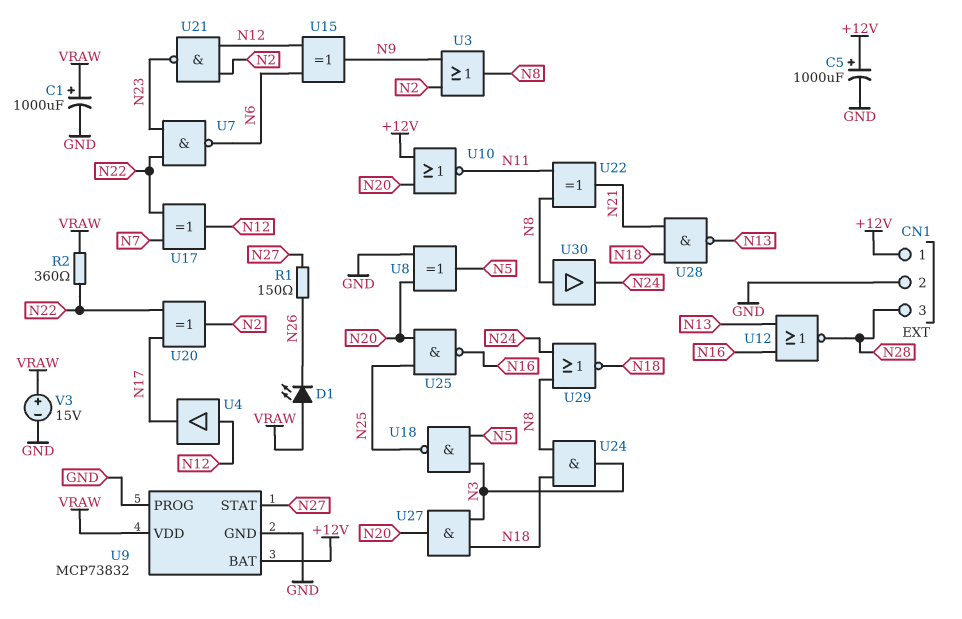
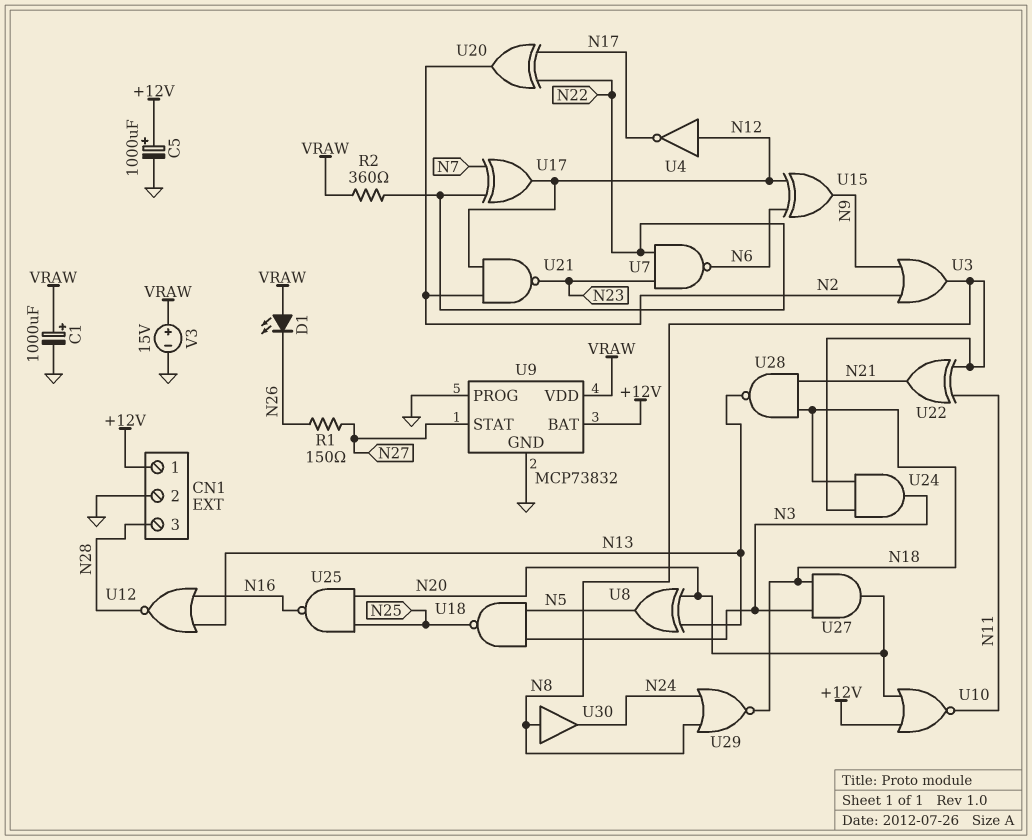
U4: buffer (in N12, out N17) -> NOT (in N12, out N17)
U8: XOR (in GND, in N20, out N5) -> XOR (in N13, in N20, out N5)

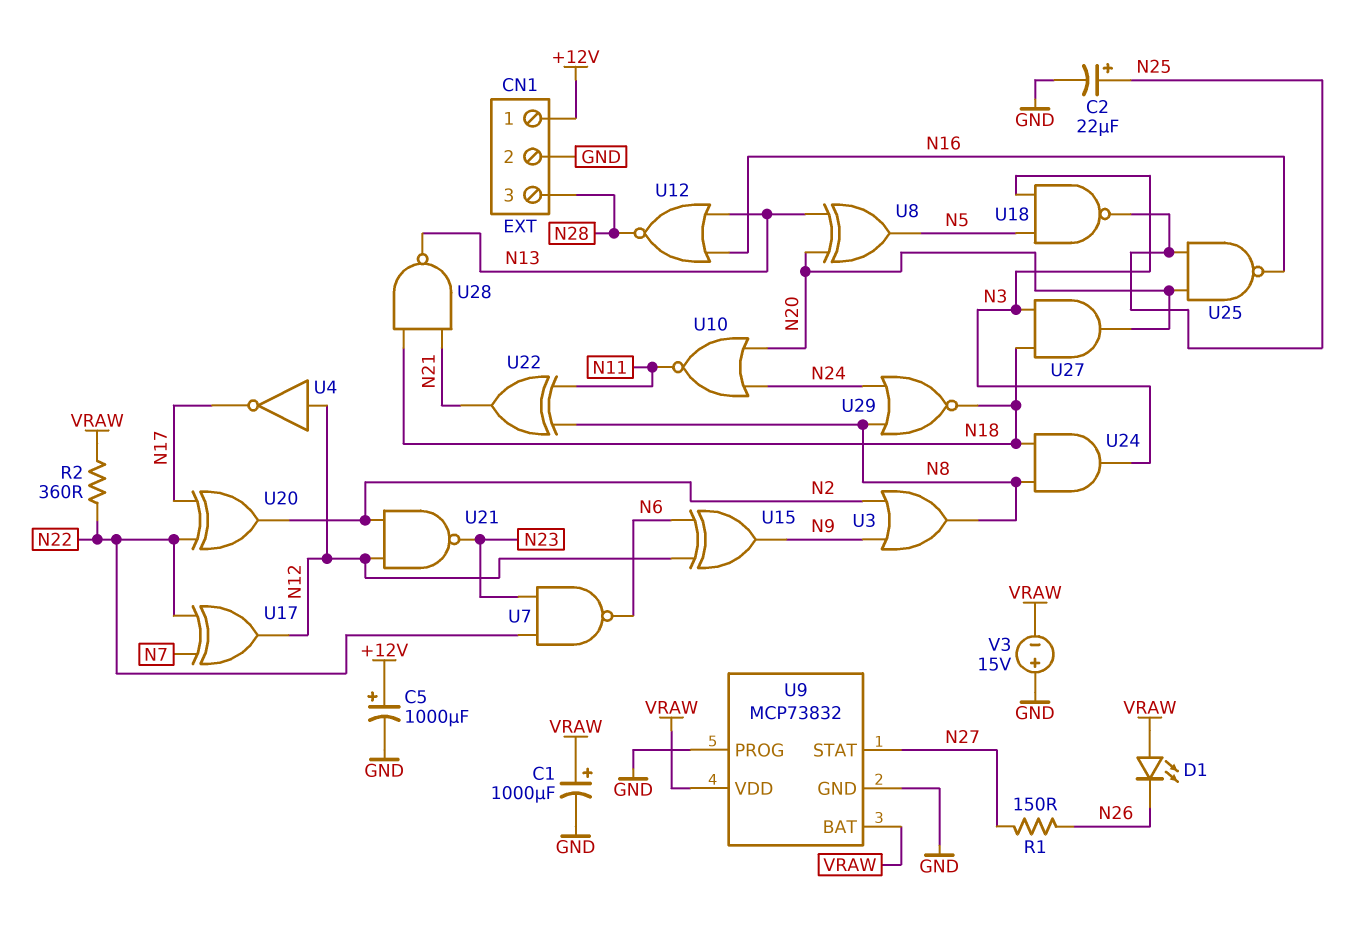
C2: none -> 22uF (plus N25, minus GND)
U9 pin BAT: +12V -> VRAW
U10: NOR (in +12V, in N20, out N11) -> NOR (in N20, in N24, out N11)
U30: buffer (in N8, out N24) -> none
V3: 15V (plus VRAW, minus GND) -> 15V (plus GND, minus VRAW)

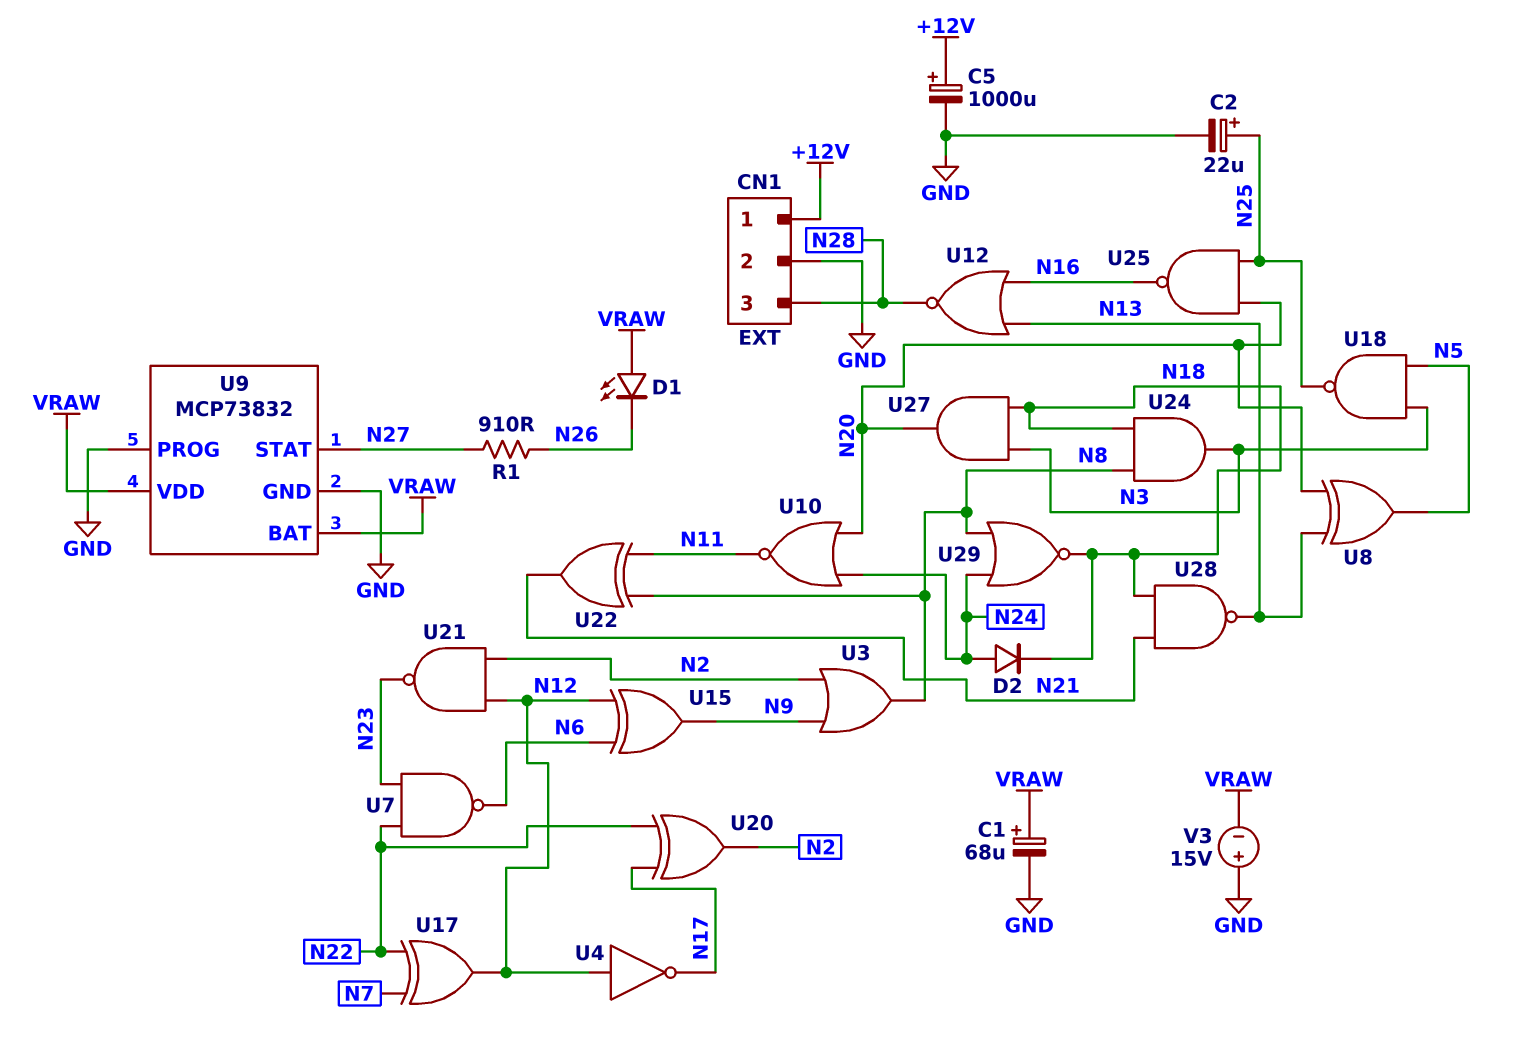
C1: 1000uF (plus VRAW, minus GND) -> 68uF (plus VRAW, minus GND)
D2: none -> diode (A N24, K N18)
R1: 150 (N26, N27) -> 910 (N26, N27)
R2: 360 (N22, VRAW) -> none

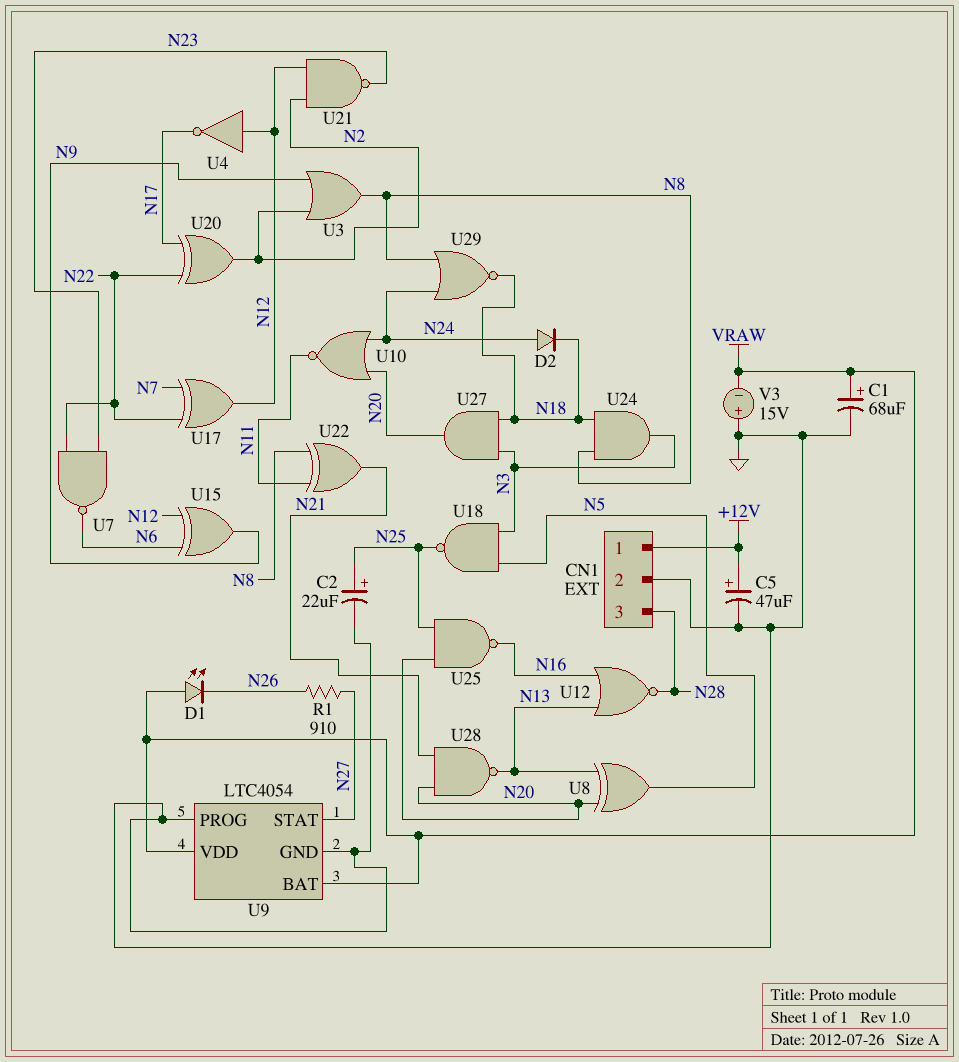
C5: 1000uF (plus +12V, minus GND) -> 47uF (plus +12V, minus GND)
U9: MCP73832 -> LTC4054
U28: NAND (in N18, in N21, out N13) -> NAND (in N20, in N21, out N13)

